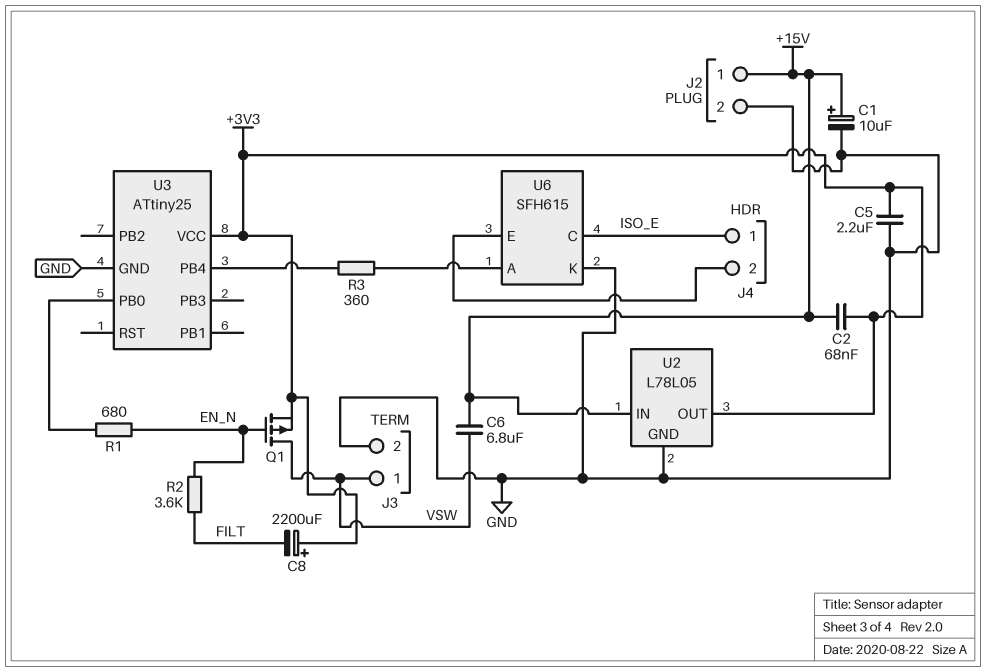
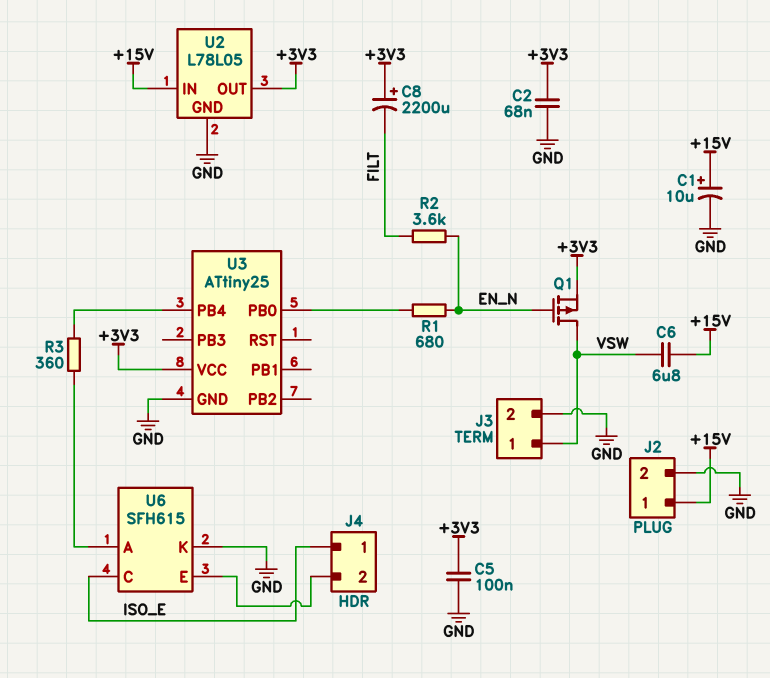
C2: 68nF (+3V3, +15V) -> 68nF (+3V3, GND)
C5: 2.2uF (+3V3, GND) -> 100nF (+3V3, GND)

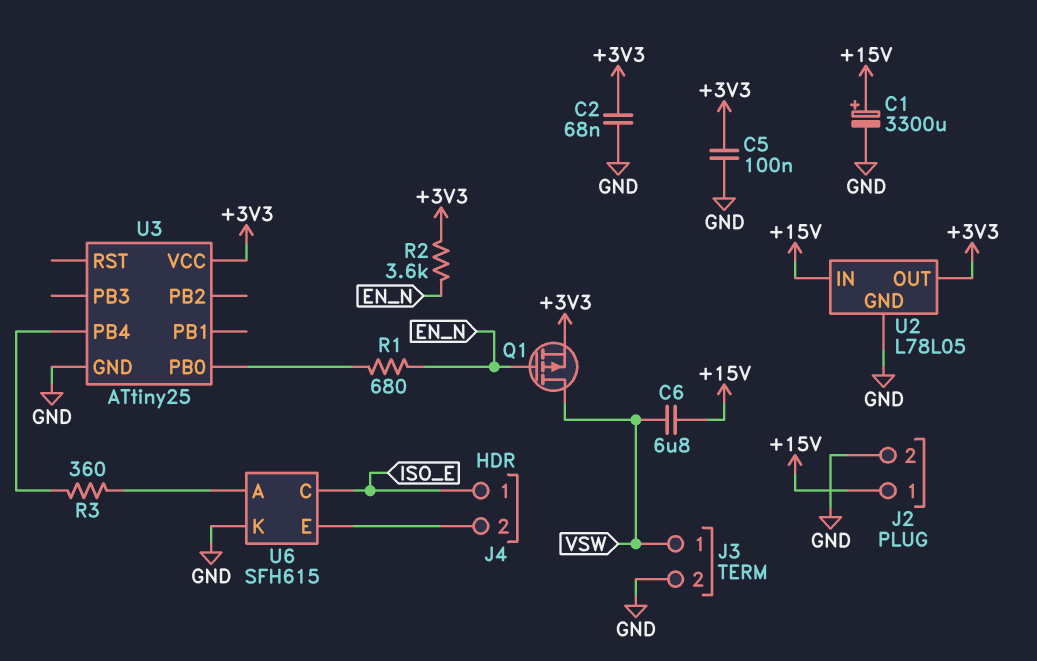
C1: 10uF (plus +15V, minus GND) -> 3300uF (plus +15V, minus GND)
C8: 2200uF (plus +3V3, minus FILT) -> none
R2: 3.6k (EN_N, FILT) -> 3.6k (+3V3, EN_N)

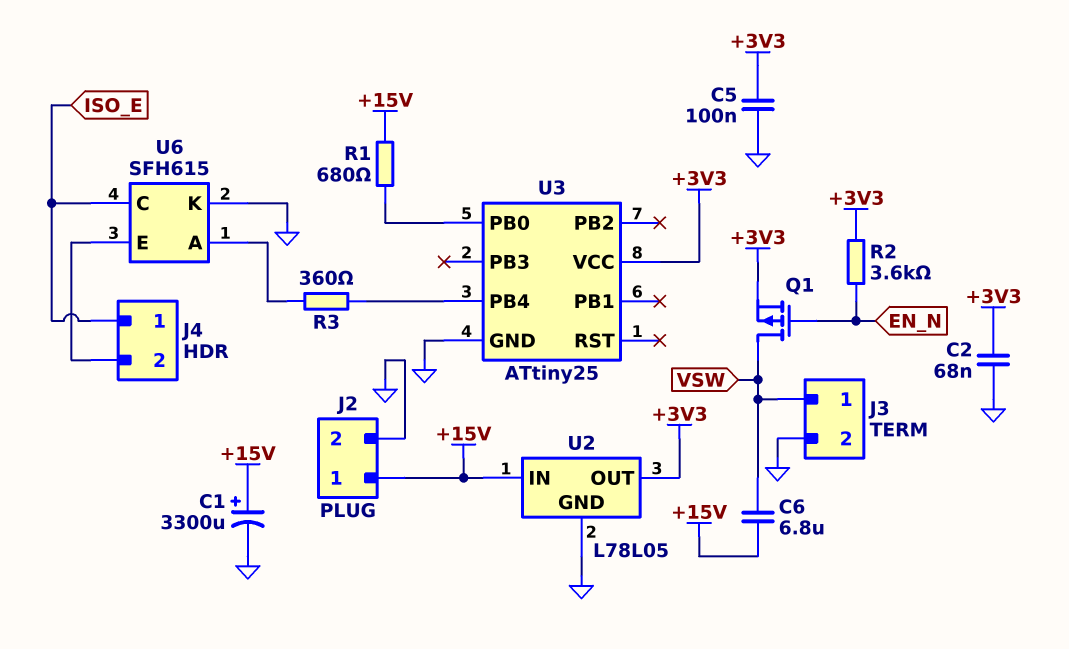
R1: 680 (EN_N, U3/PB0) -> 680 (+15V, U3/PB0)

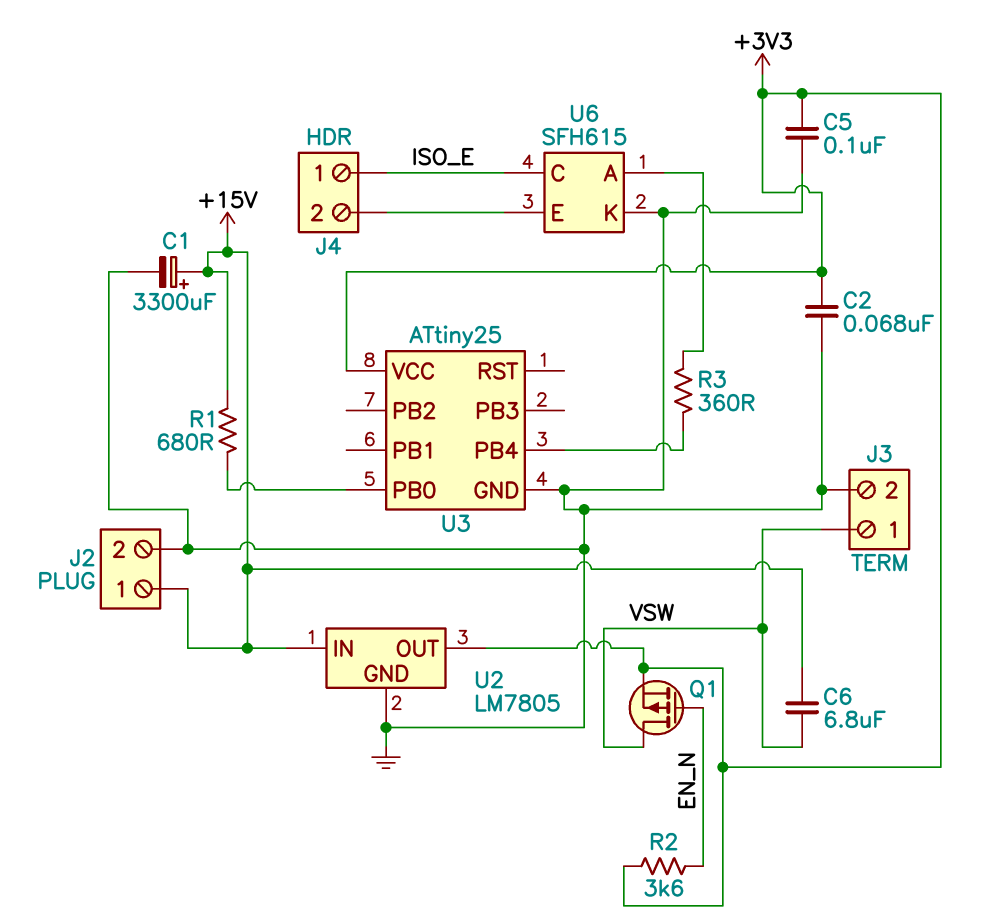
U2: L78L05 -> LM7805

